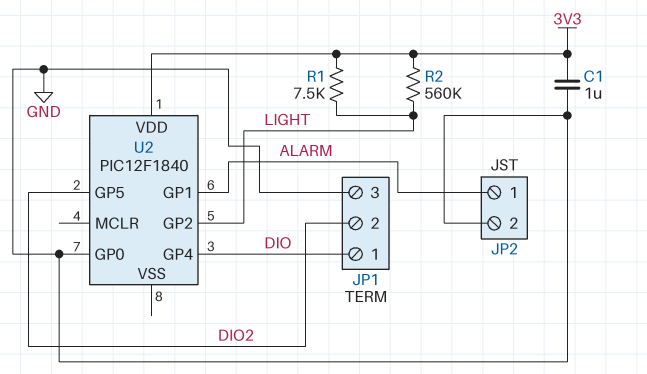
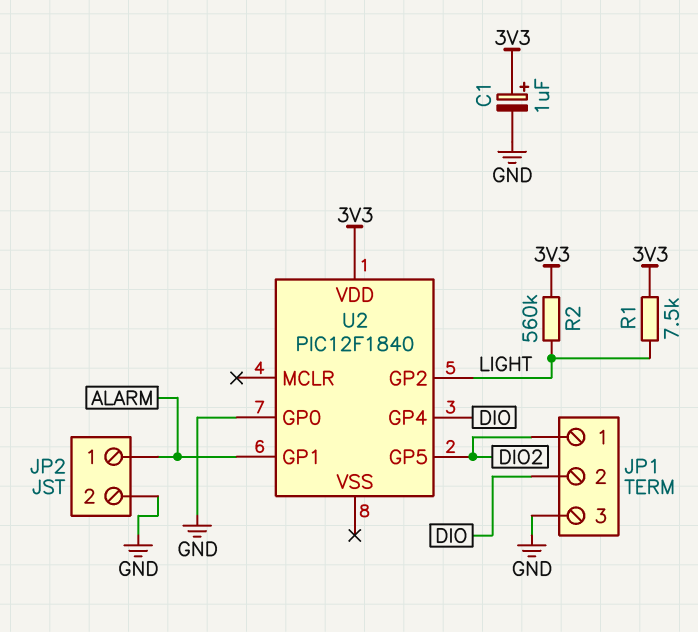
C1: 1uF (3V3, GND) -> 1uF (plus 3V3, minus GND)
JP1 pin 1: DIO -> DIO2
JP1 pin 2: DIO2 -> DIO

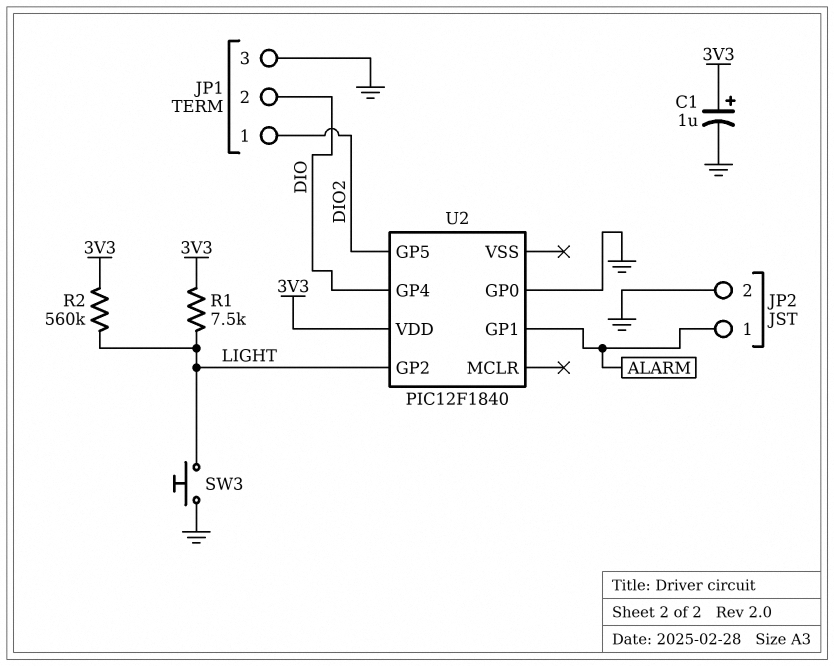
SW3: none -> button (GND, LIGHT)

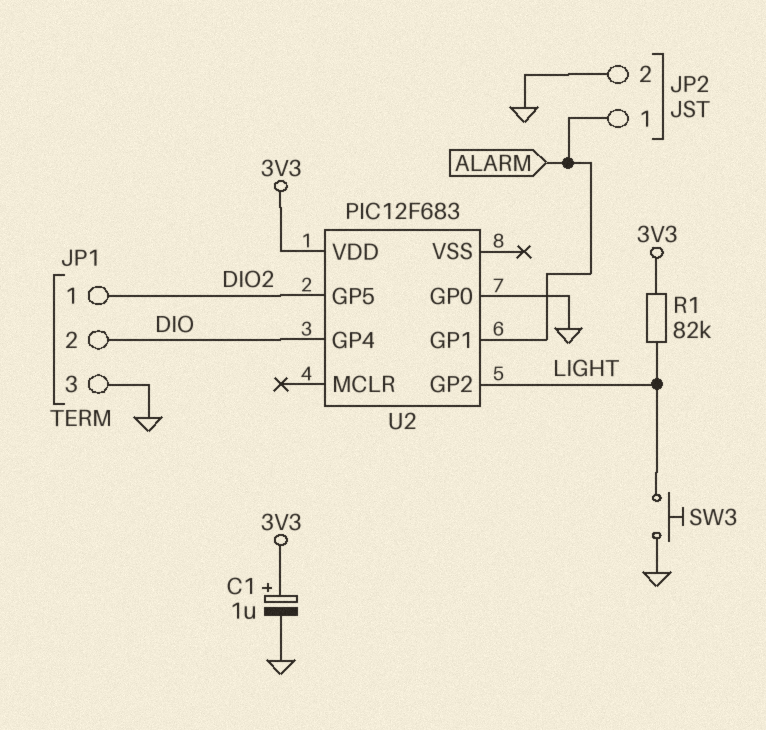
R1: 7.5k (3V3, LIGHT) -> 82k (3V3, LIGHT)
R2: 560k (3V3, LIGHT) -> none
U2: PIC12F1840 -> PIC12F683

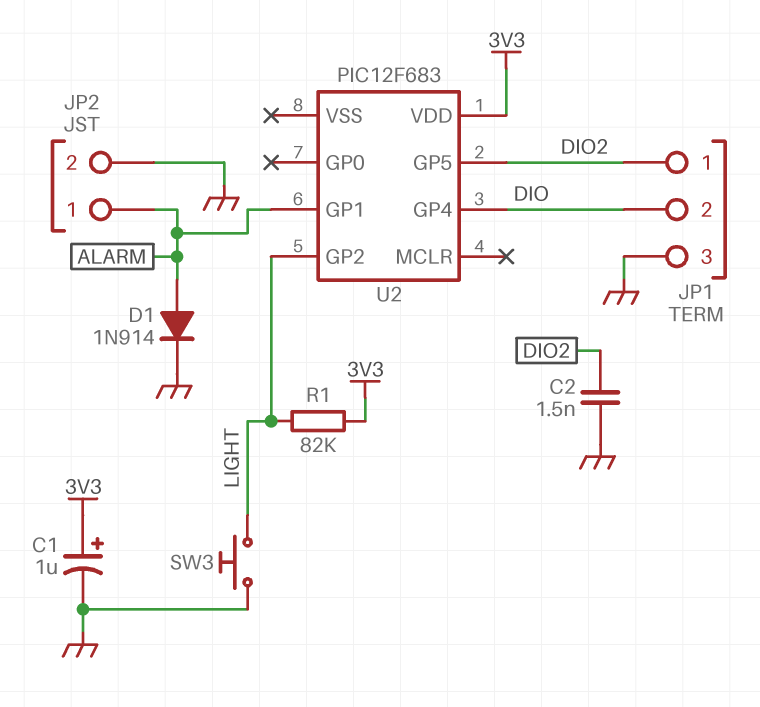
C2: none -> 1.5nF (DIO2, GND)
D1: none -> diode 1N914 (A ALARM, K GND)
U2 pin GP0: GND -> none

